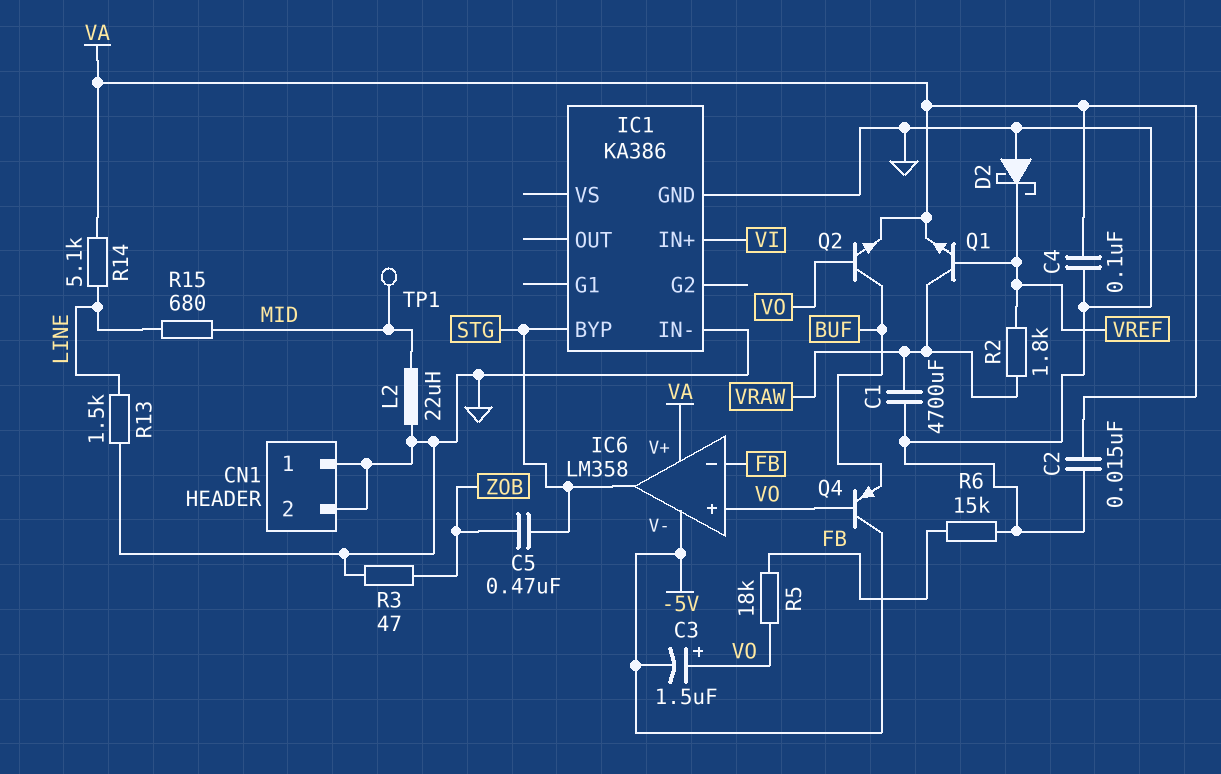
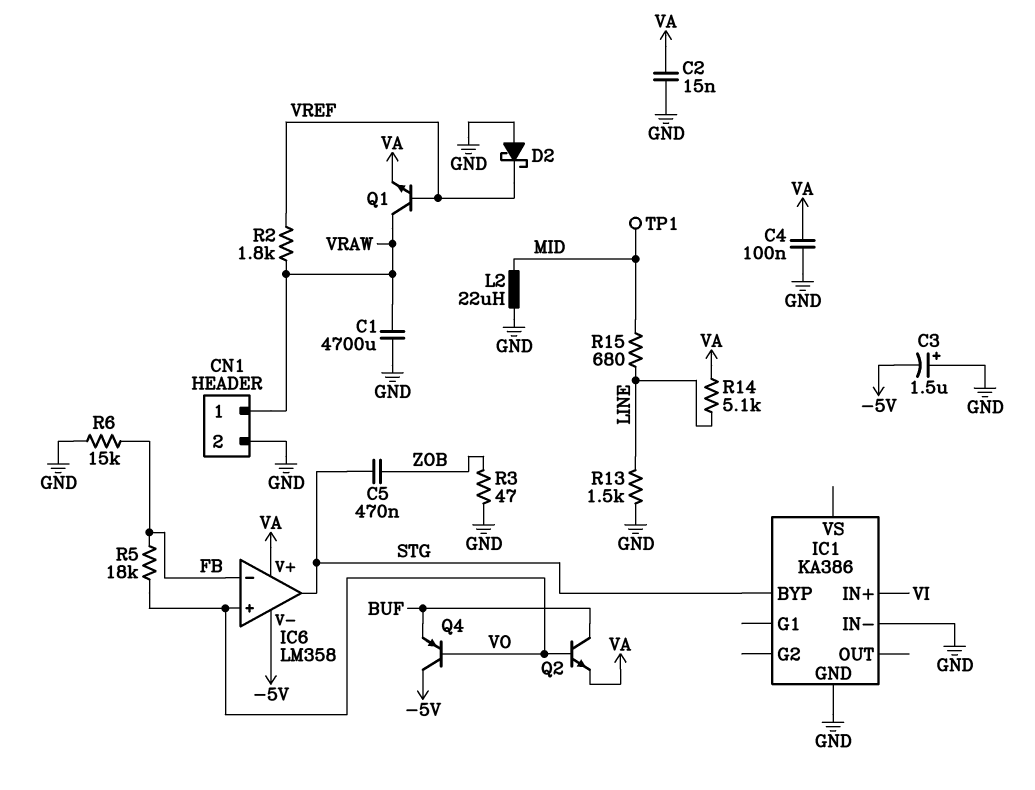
C3: 1.5uF (plus VO, minus -5V) -> 1.5uF (plus GND, minus -5V)
CN1 pin 1: GND -> VRAW

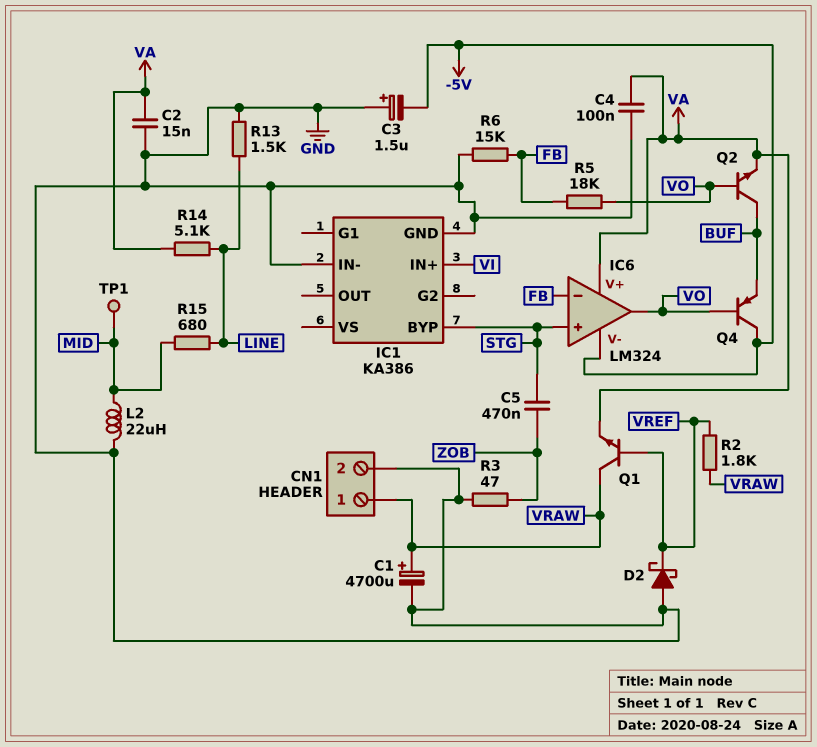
C1: 4700uF (GND, VRAW) -> 4700uF (plus VRAW, minus GND)
IC6: LM358 -> LM324
IC6 pin in+: VO -> STG
IC6 pin out: STG -> VO

